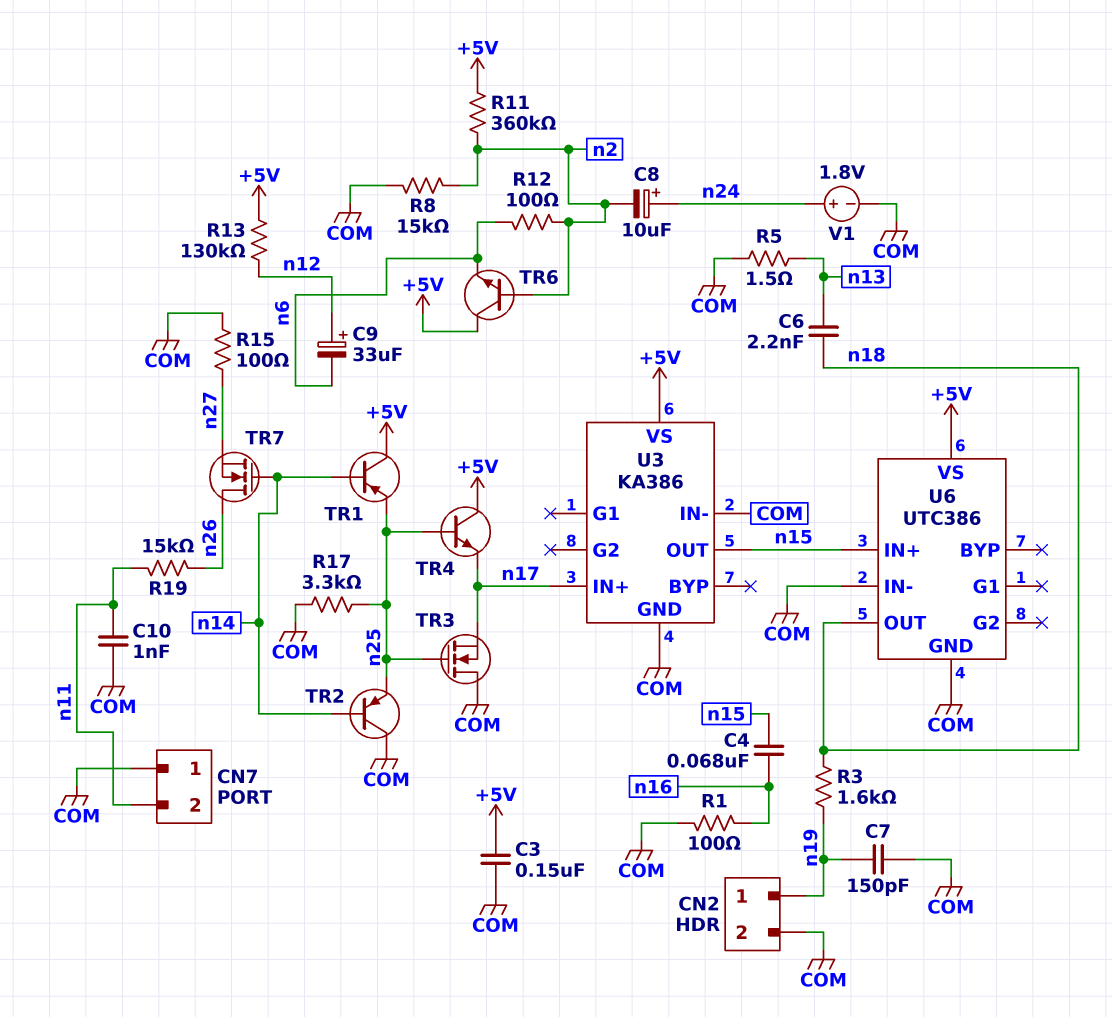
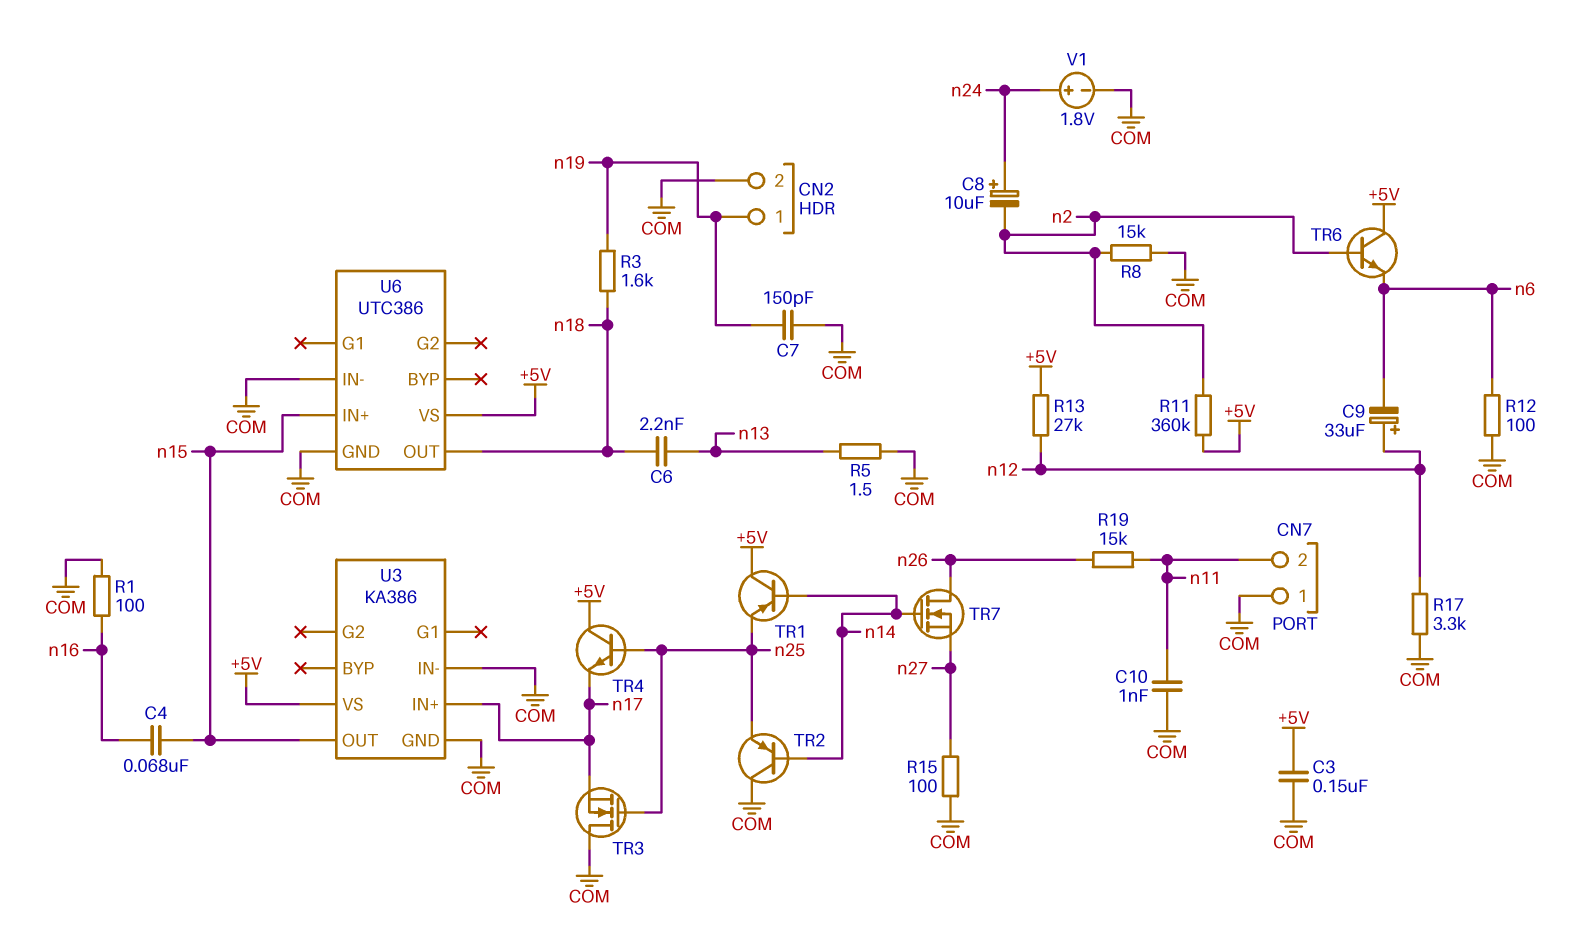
R12: 100 (n2, n6) -> 100 (COM, n6)
R13: 130k (+5V, n12) -> 27k (+5V, n12)
R17: 3.3k (COM, n25) -> 3.3k (COM, n12)

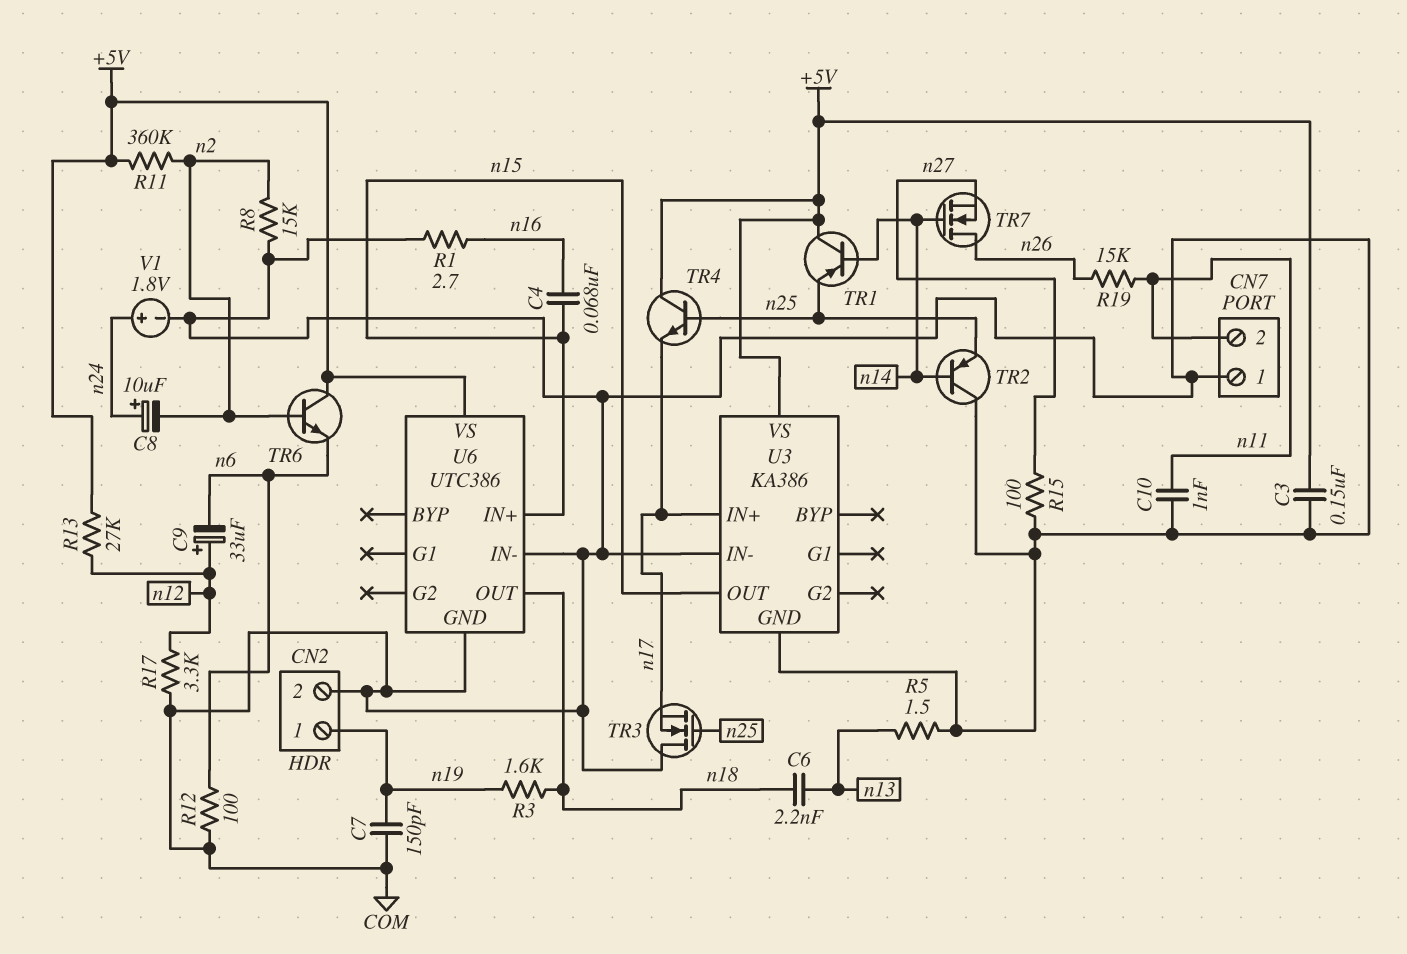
R1: 100 (COM, n16) -> 2.7 (COM, n16)

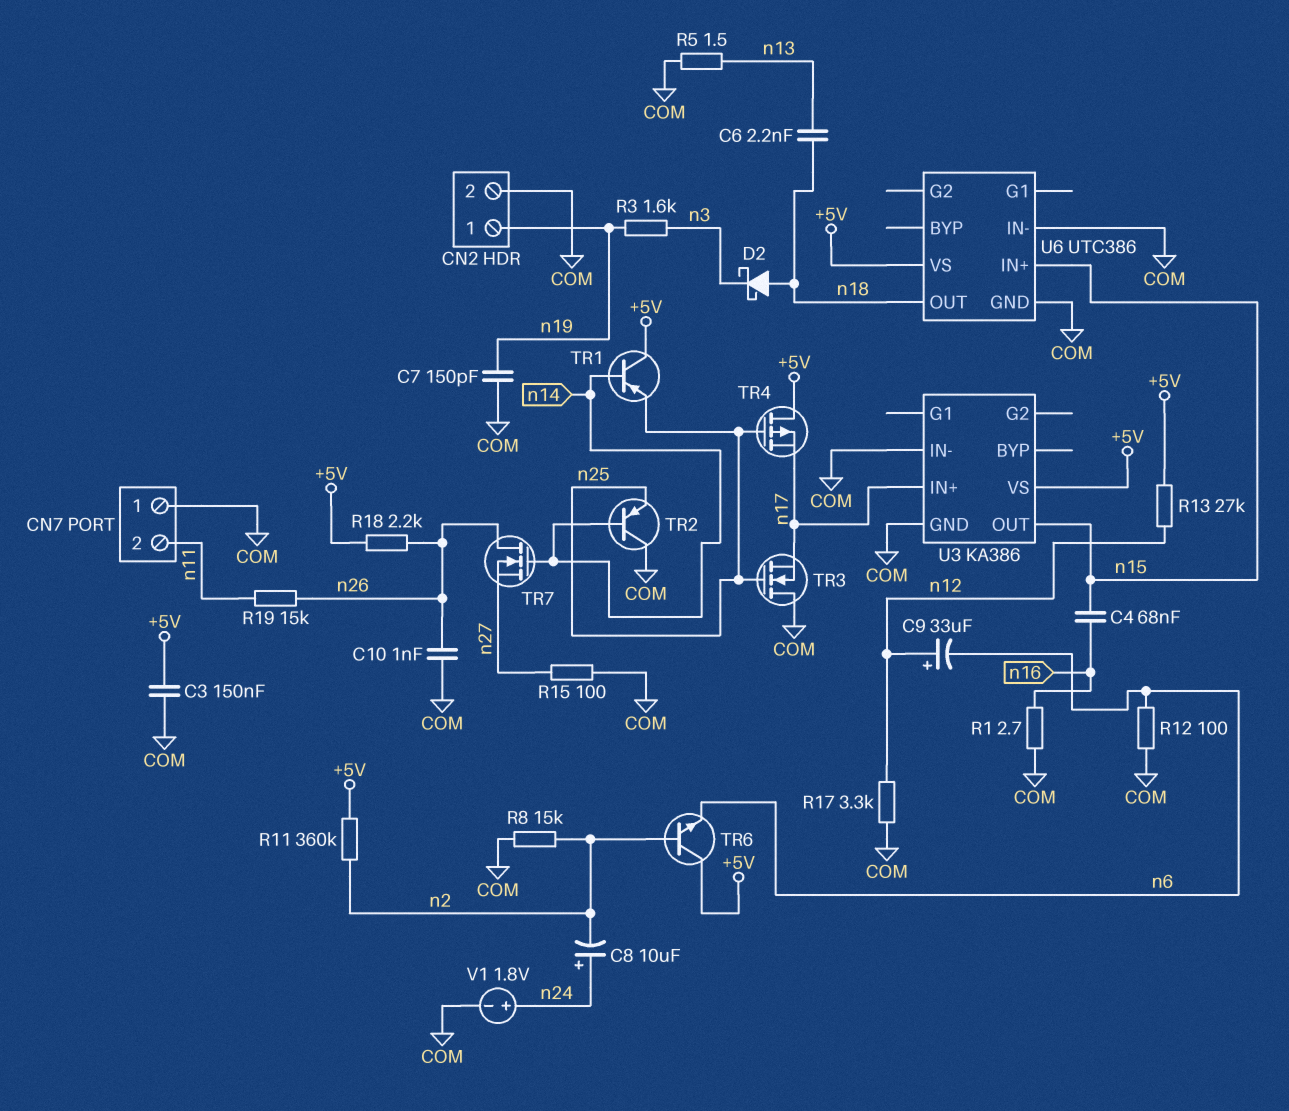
C10: 1nF (COM, n11) -> 1nF (COM, n26)
D2: none -> schottky (A n18, K n3)
R3: 1.6k (n18, n19) -> 1.6k (n3, n19)
R18: none -> 2.2k (+5V, n26)
TR4: NPN (B n25, C +5V, E n17) -> PMOS (G n25, D +5V, S n17)

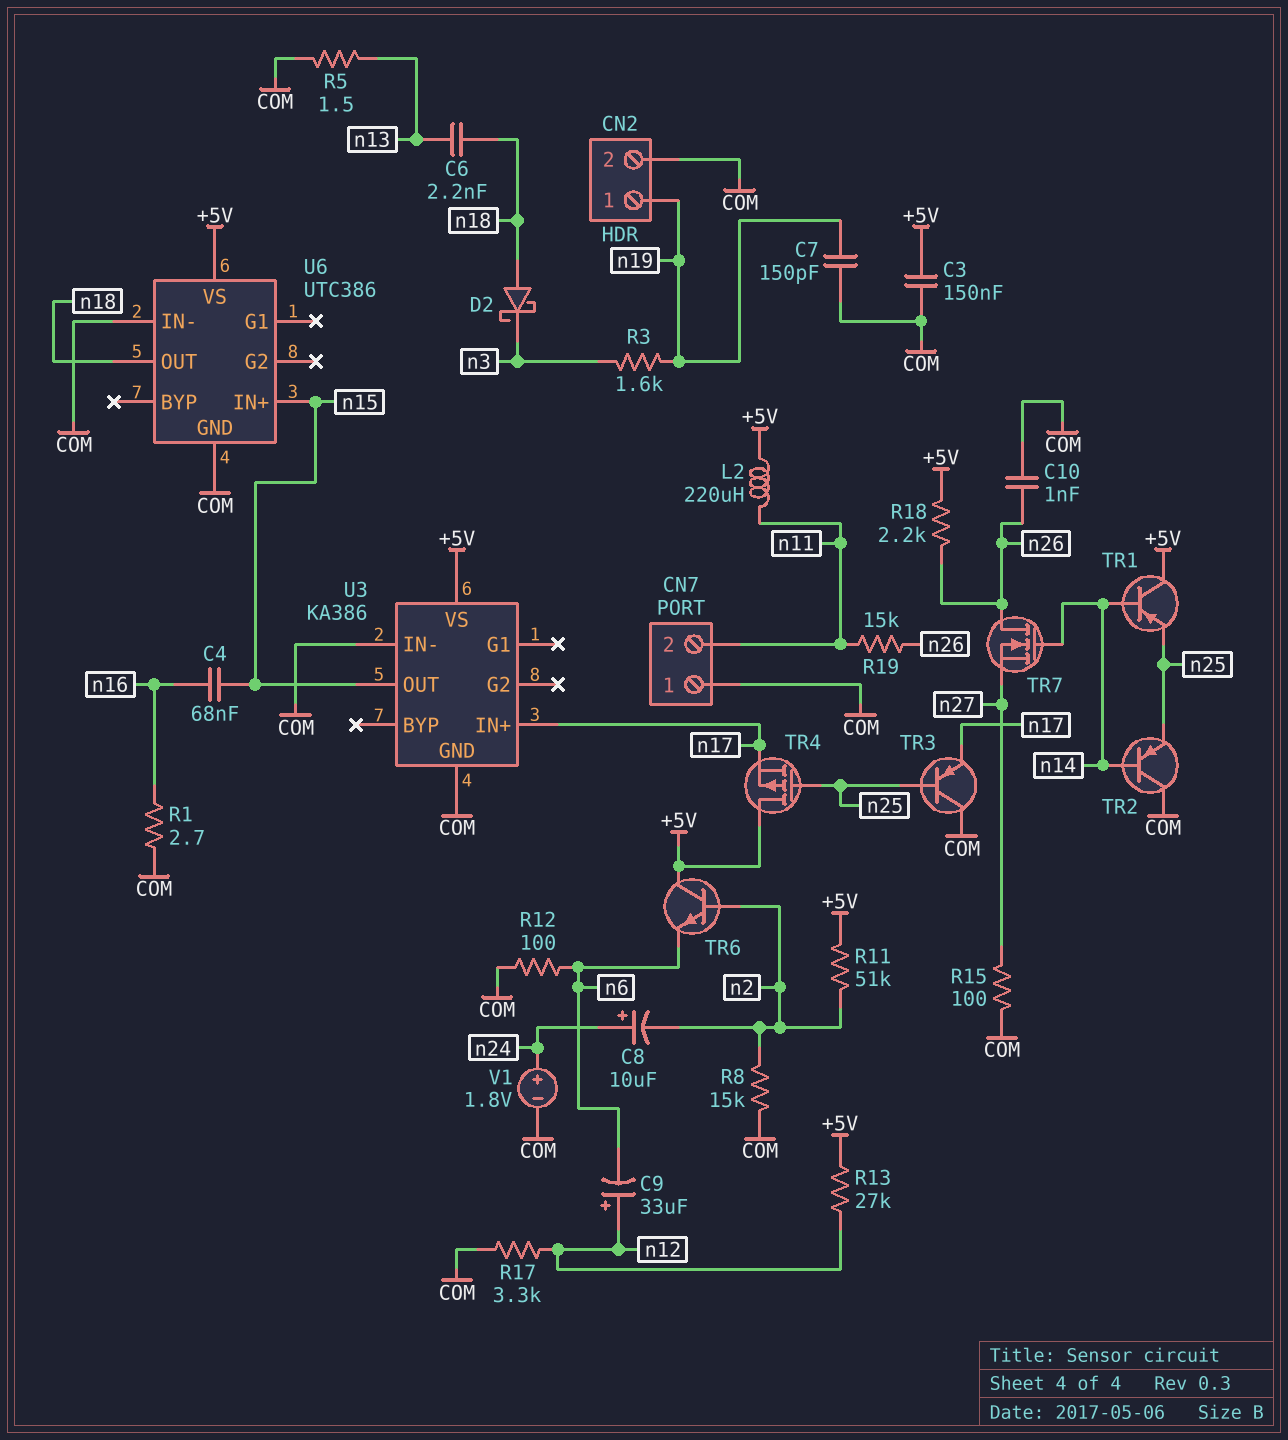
L2: none -> 220uH (+5V, n11)
R11: 360k (+5V, n2) -> 51k (+5V, n2)
TR3: NMOS (G n25, D COM, S n17) -> PNP (B n25, C COM, E n17)

